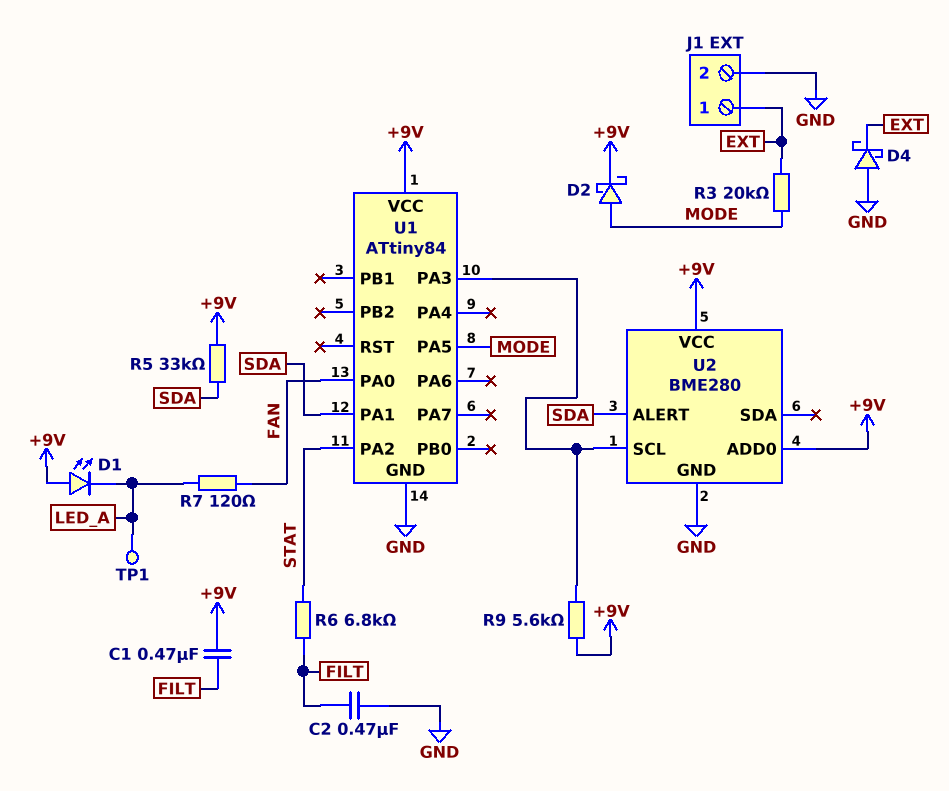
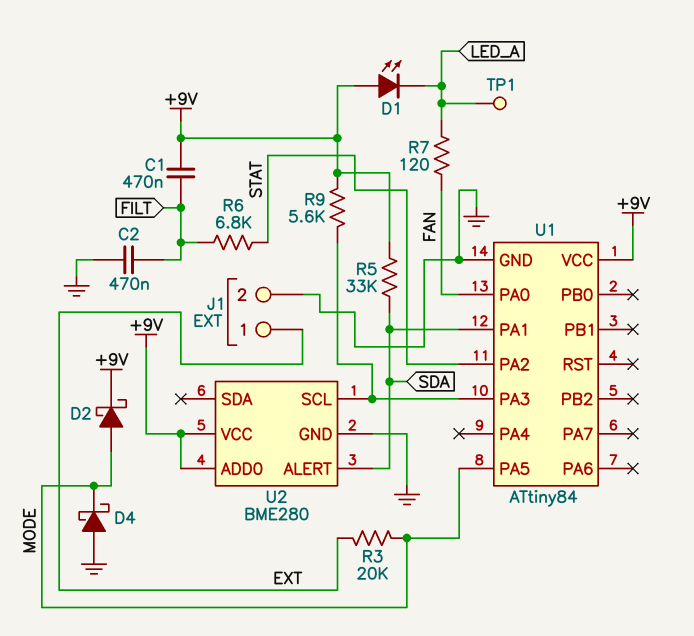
D4: schottky (A GND, K EXT) -> schottky (A GND, K MODE)

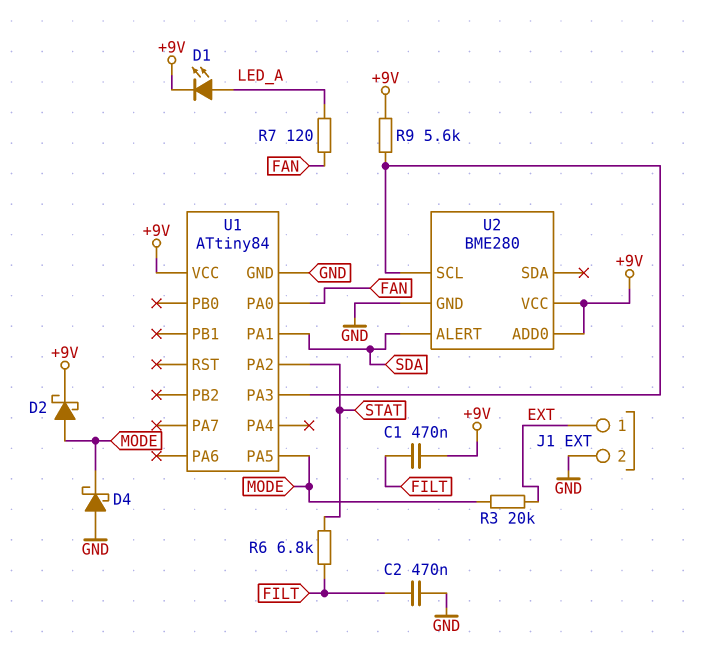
D1: LED (A +9V, K LED_A) -> LED (A LED_A, K +9V)
R5: 33k (+9V, SDA) -> none
TP1: test point (LED_A) -> none

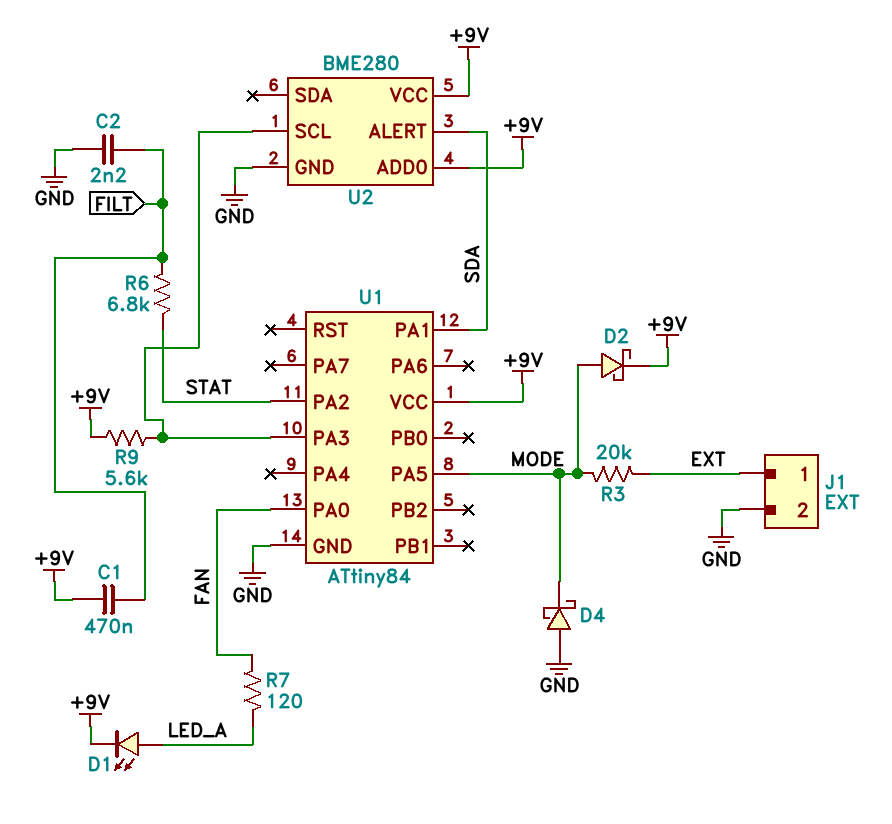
C2: 470nF (FILT, GND) -> 2.2nF (FILT, GND)

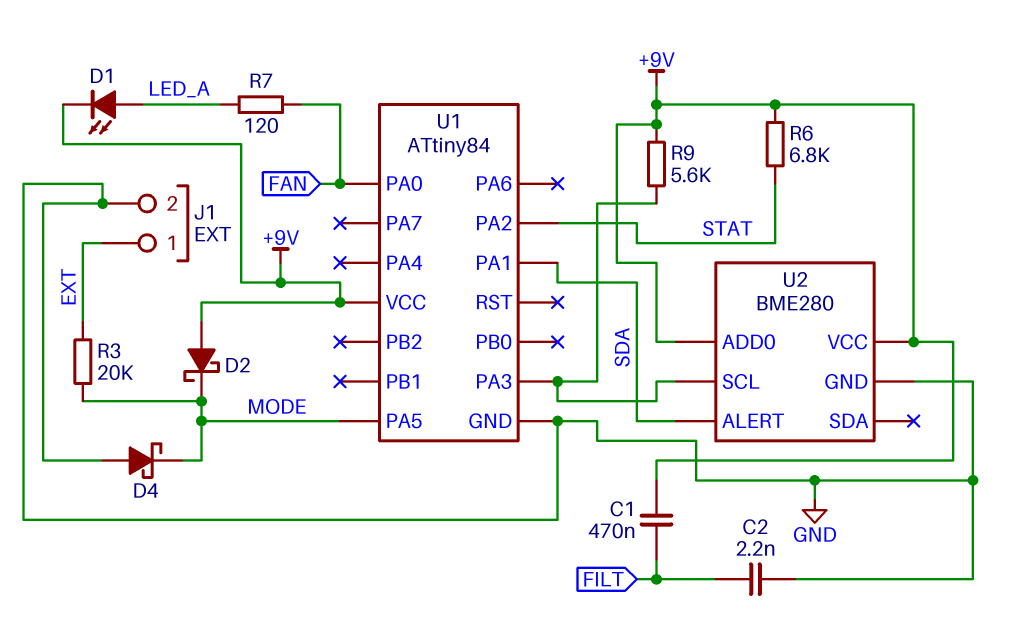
D2: schottky (A MODE, K +9V) -> schottky (A +9V, K MODE)
R6: 6.8k (FILT, STAT) -> 6.8k (+9V, STAT)

